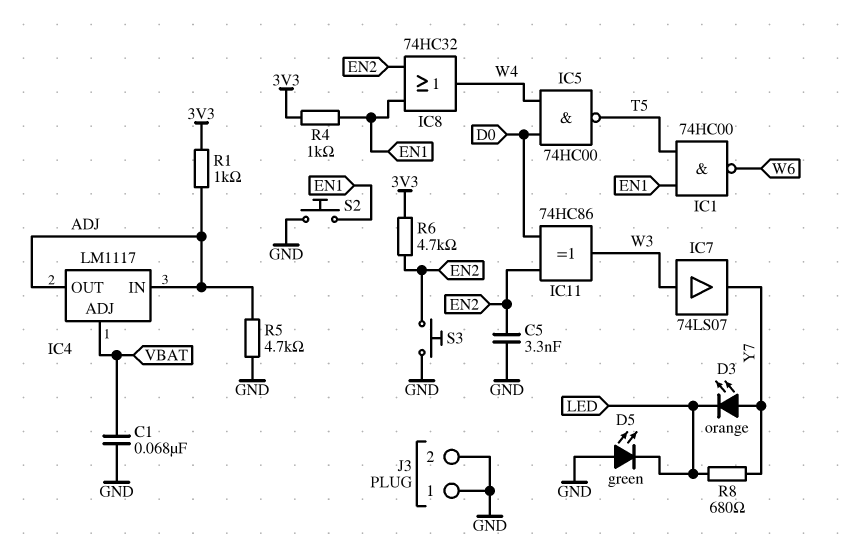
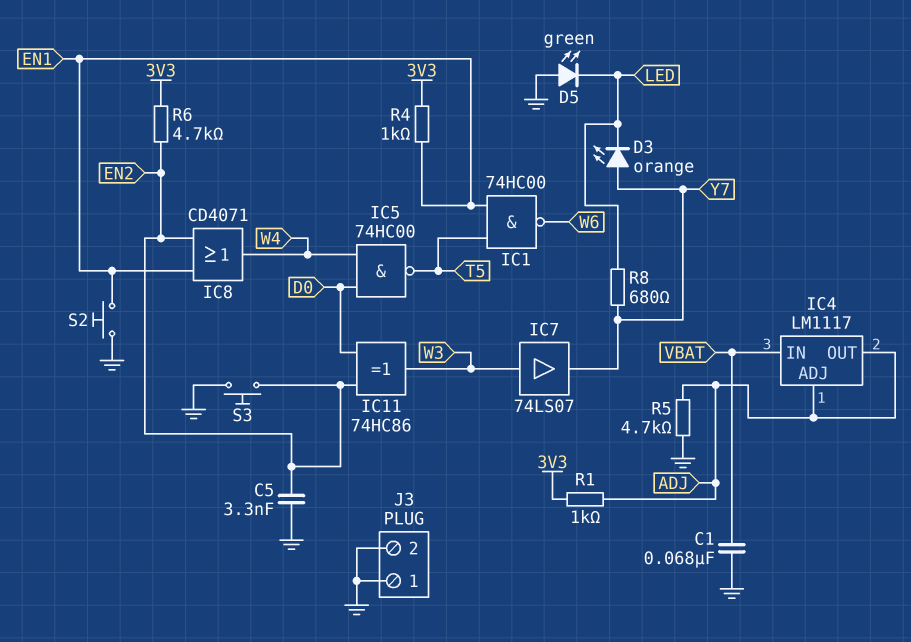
IC4 pin ADJ: VBAT -> ADJ
IC4 pin IN: ADJ -> VBAT
IC8: OR 74HC32 (in EN1, in EN2, out W4) -> OR CD4071 (in EN1, in EN2, out W4)

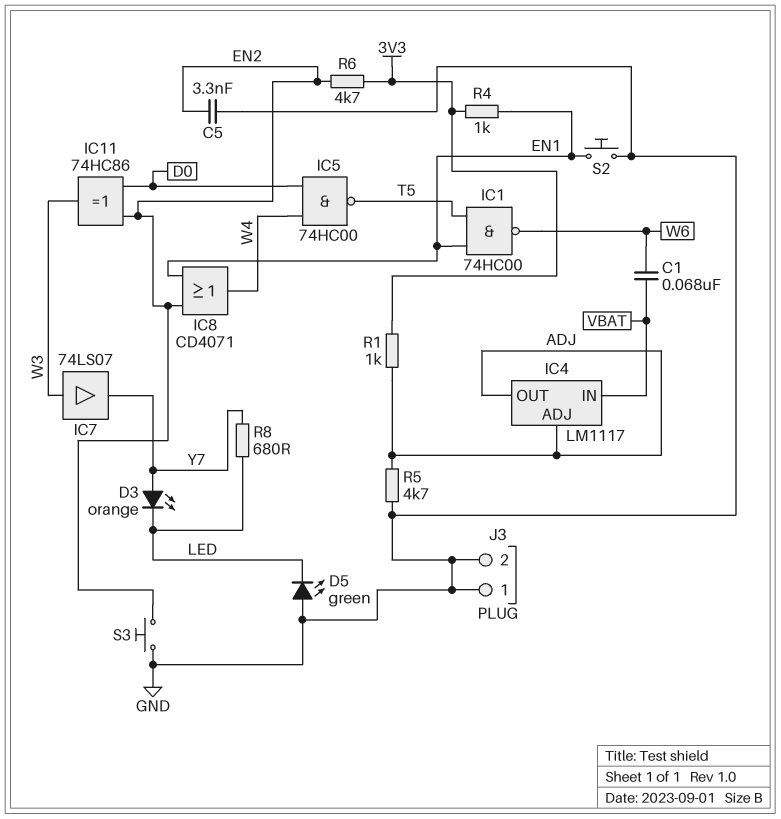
C1: 68nF (GND, VBAT) -> 68nF (VBAT, W6)

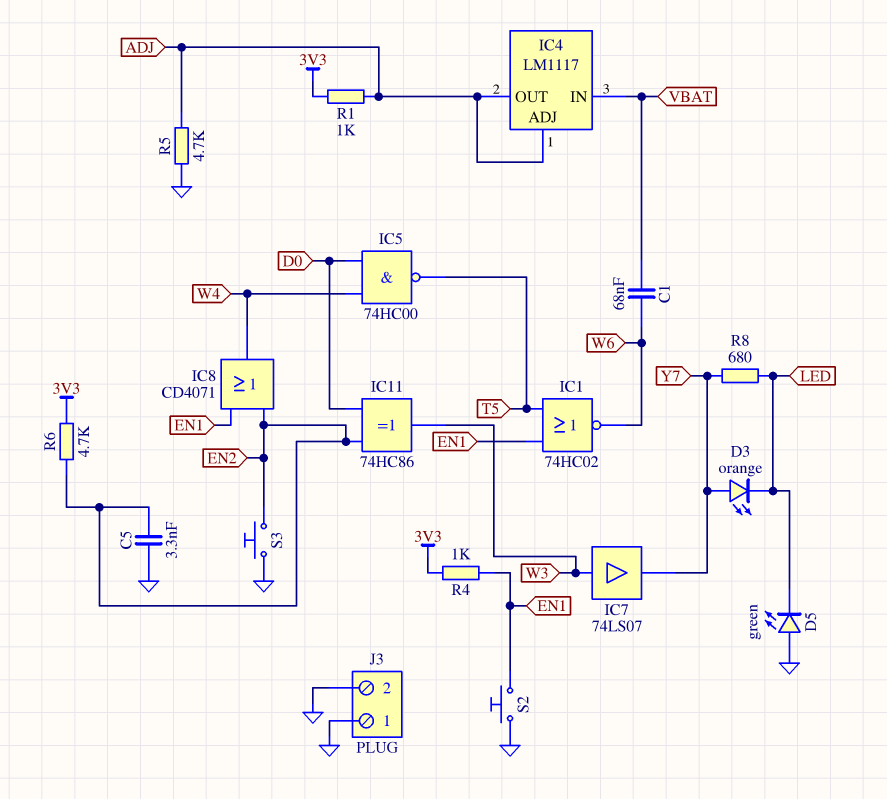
IC1: NAND 74HC00 (in EN1, in T5, out W6) -> NOR 74HC02 (in EN1, in T5, out W6)

